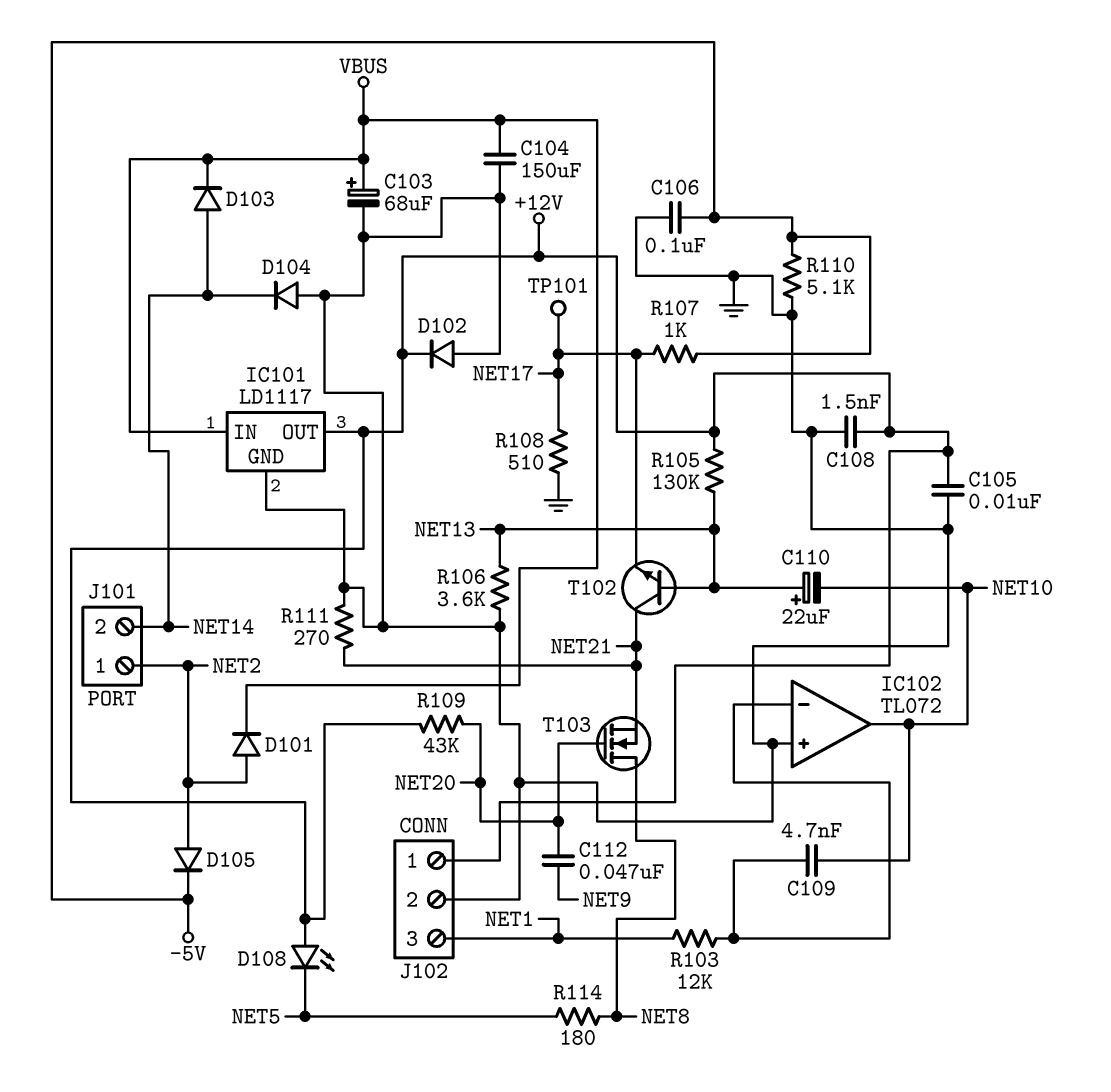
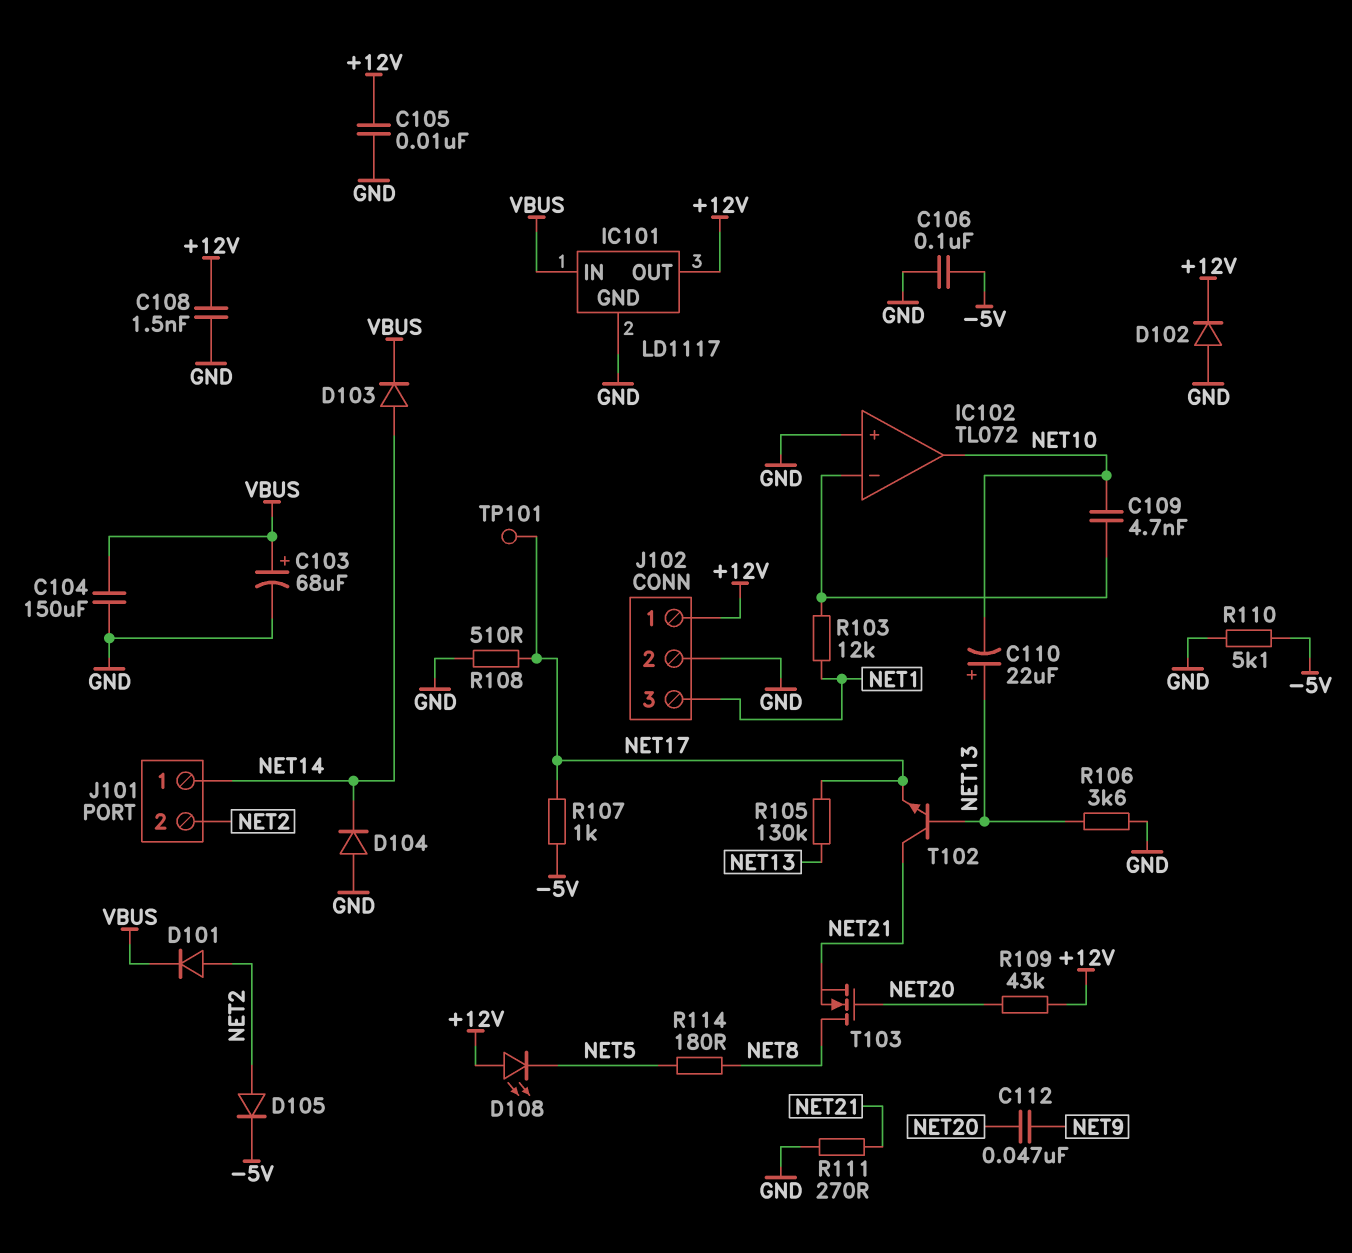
J101 pin 1: NET2 -> NET14
J101 pin 2: NET14 -> NET2
R105: 130k (+12V, NET13) -> 130k (NET13, NET17)

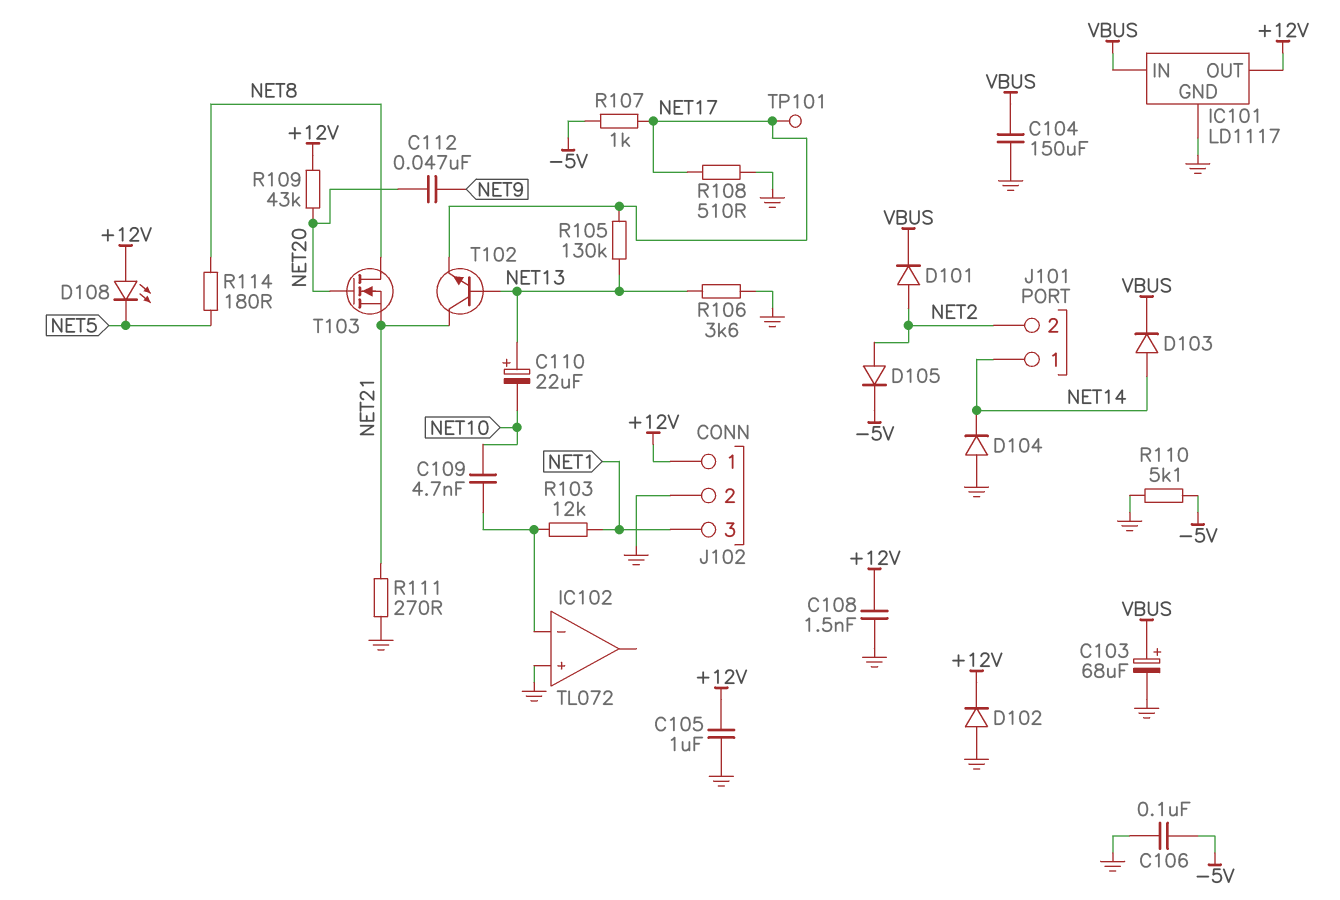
C105: 10nF (+12V, GND) -> 1uF (+12V, GND)
IC102 pin out: NET10 -> none

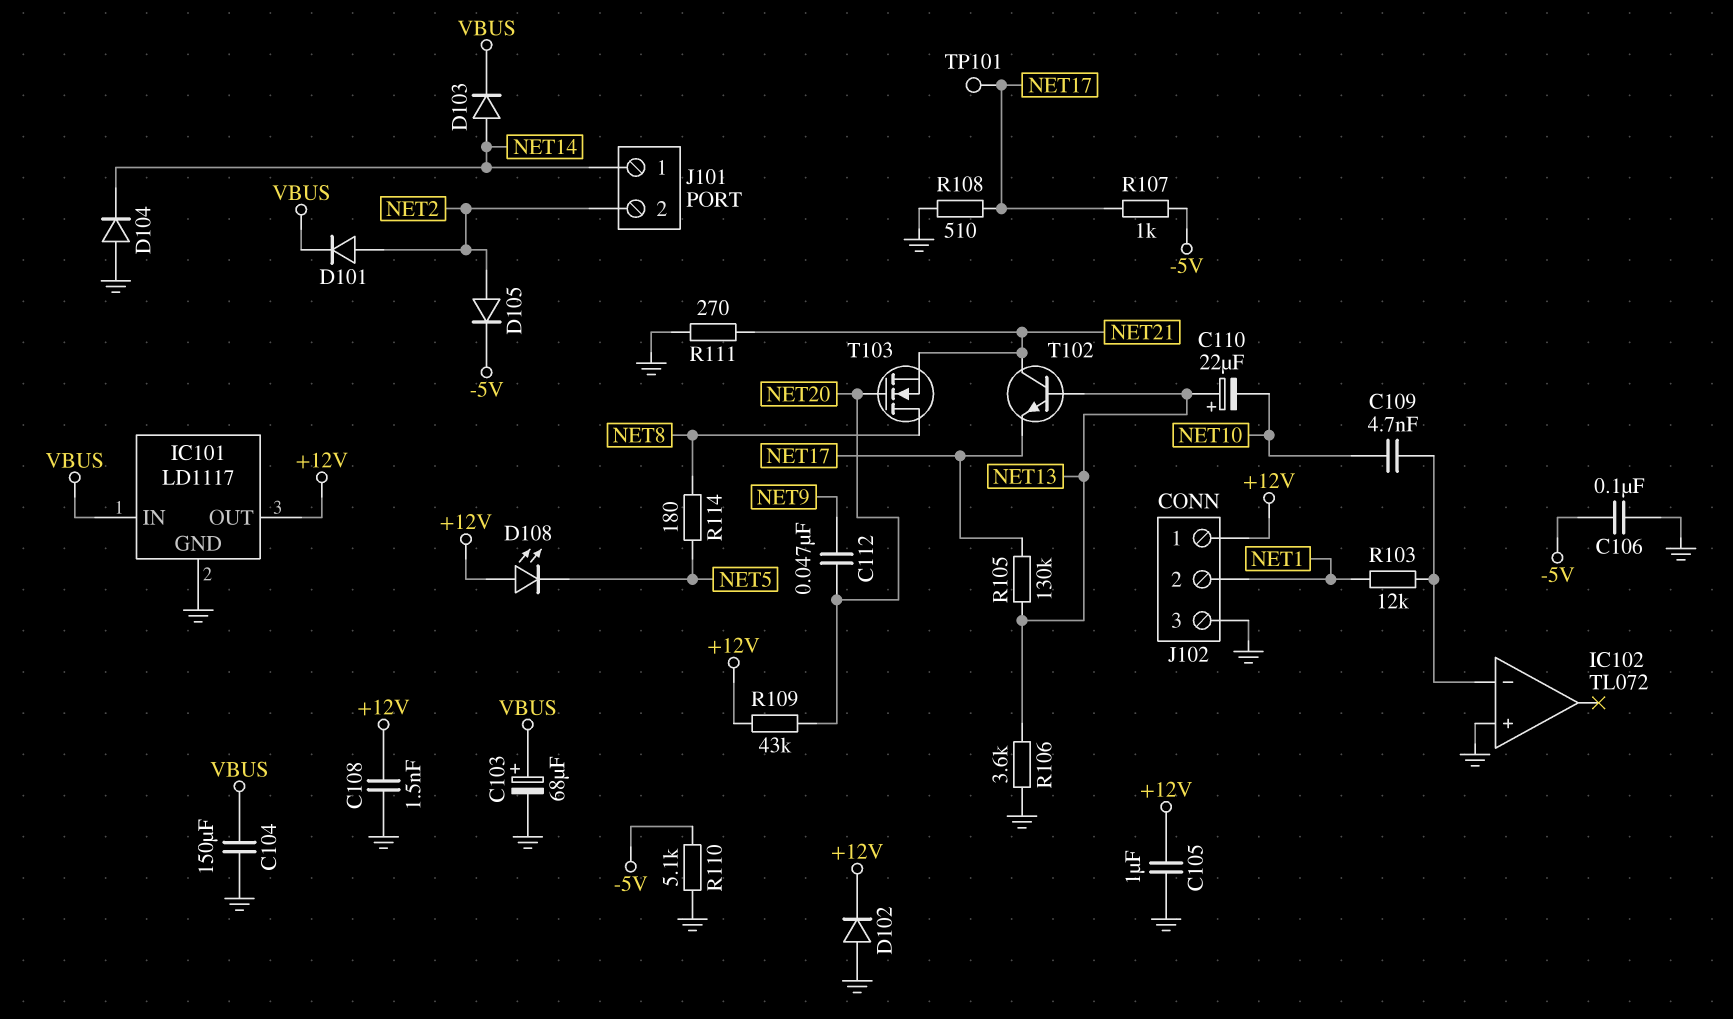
J102 pin 2: GND -> NET1
J102 pin 3: NET1 -> GND

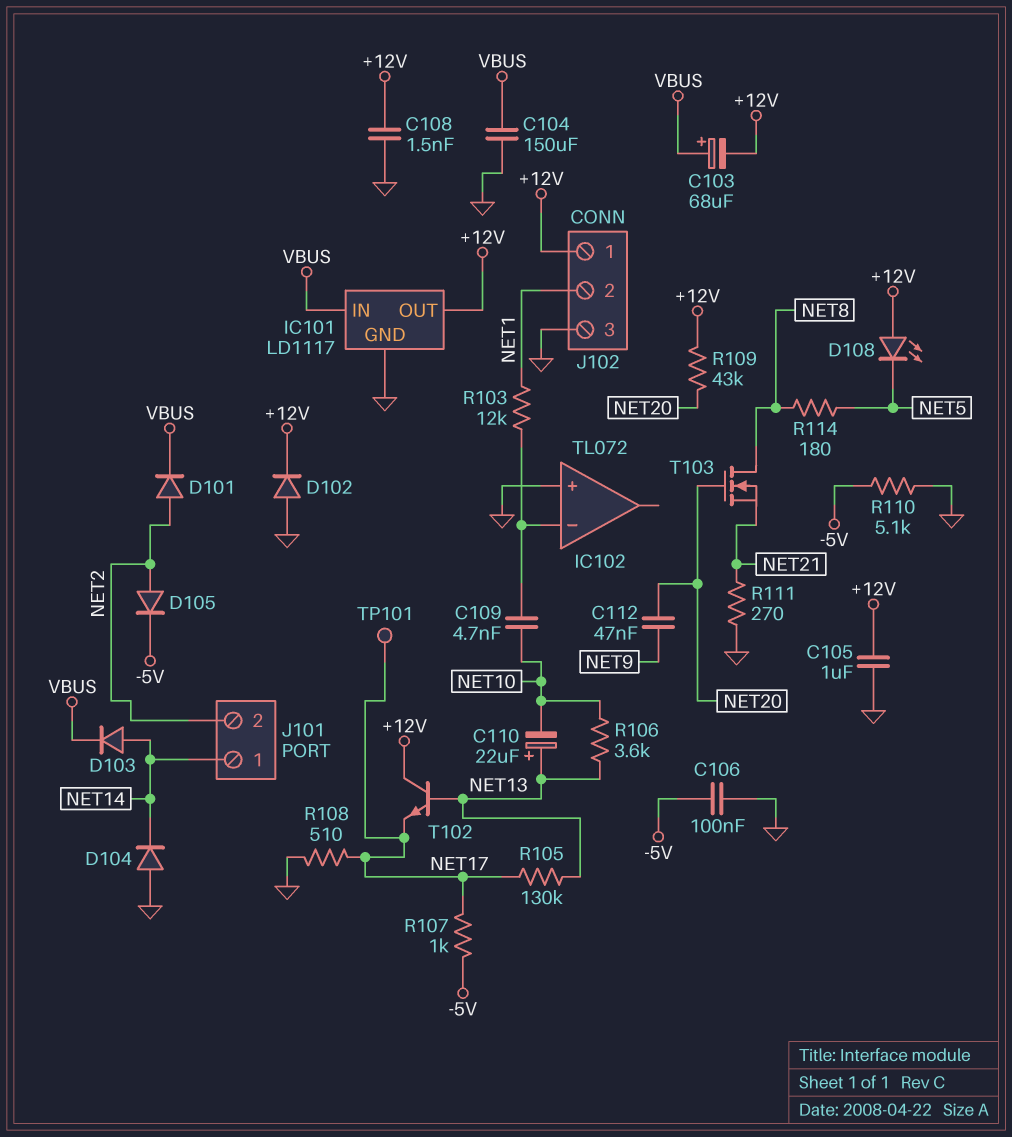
C103: 68uF (plus VBUS, minus GND) -> 68uF (plus VBUS, minus +12V)
R106: 3.6k (GND, NET13) -> 3.6k (NET10, NET13)
T102: NPN (B NET13, C NET21, E NET17) -> NPN (B NET13, C +12V, E NET17)

